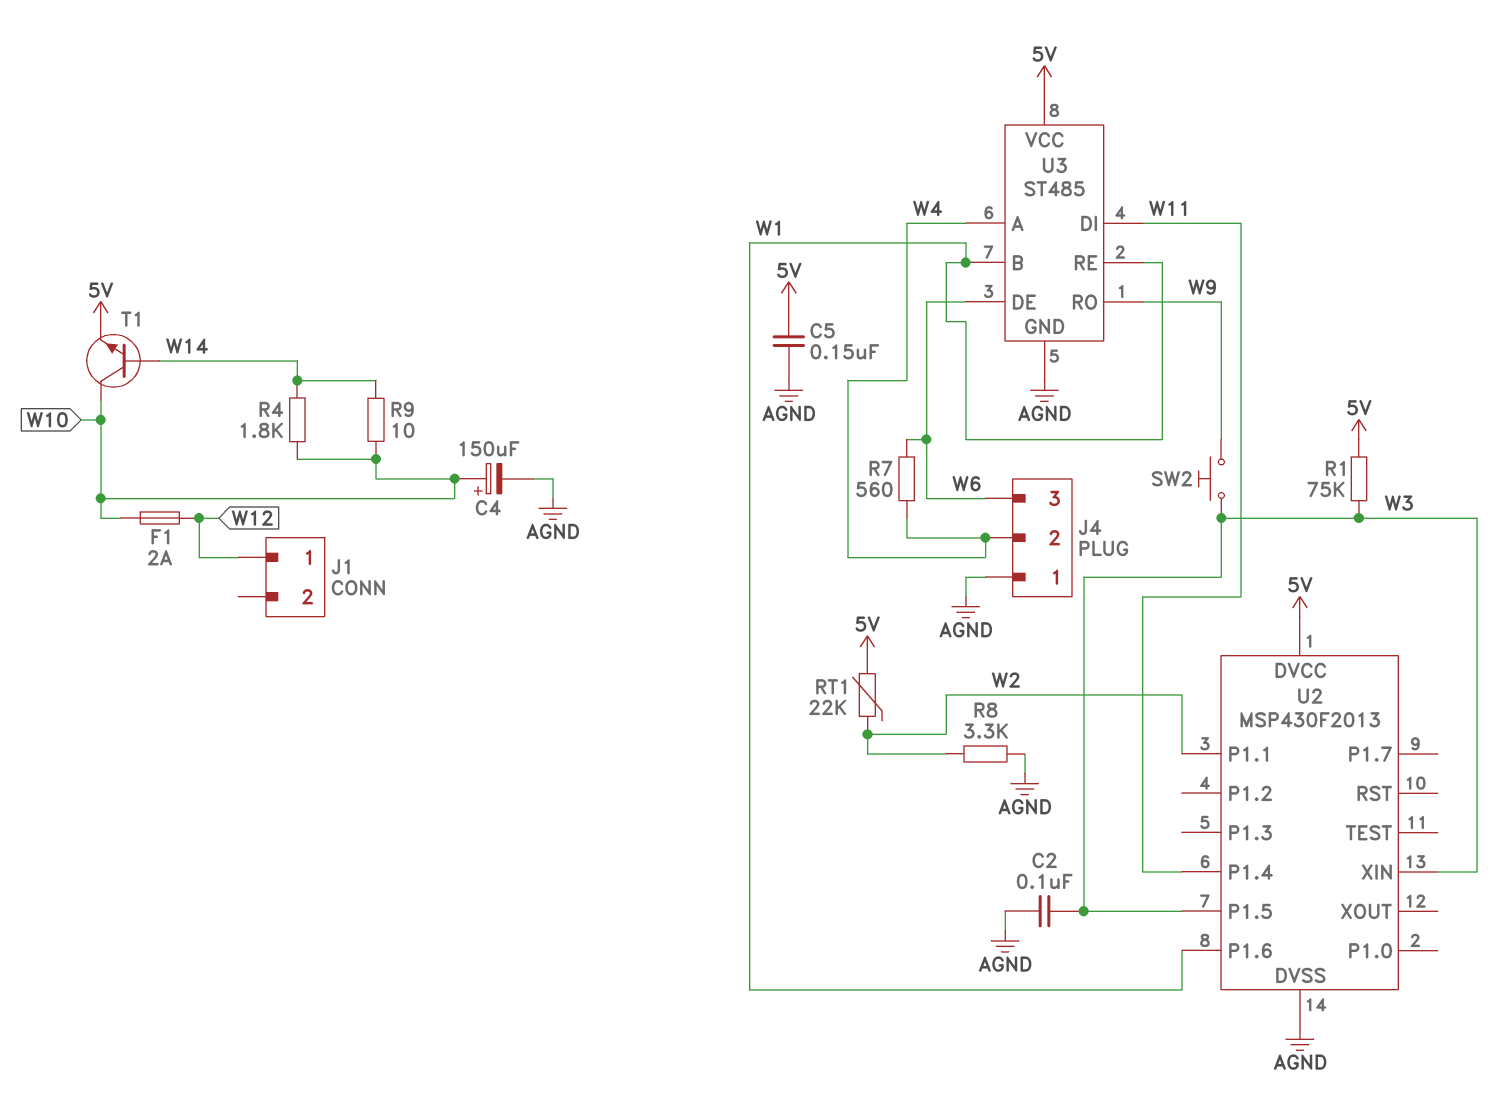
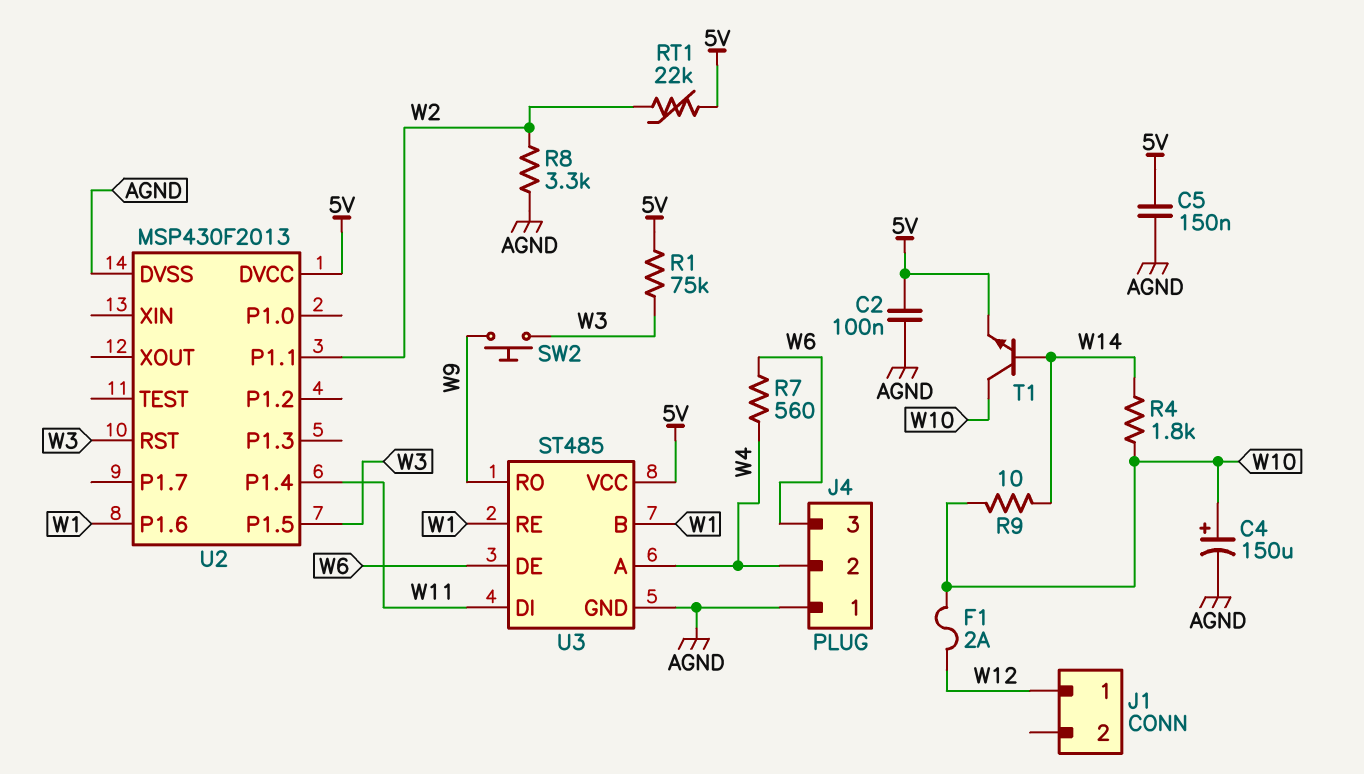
C2: 100nF (AGND, W3) -> 100nF (5V, AGND)
U2 pin RST: none -> W3
U2 pin XIN: W3 -> none

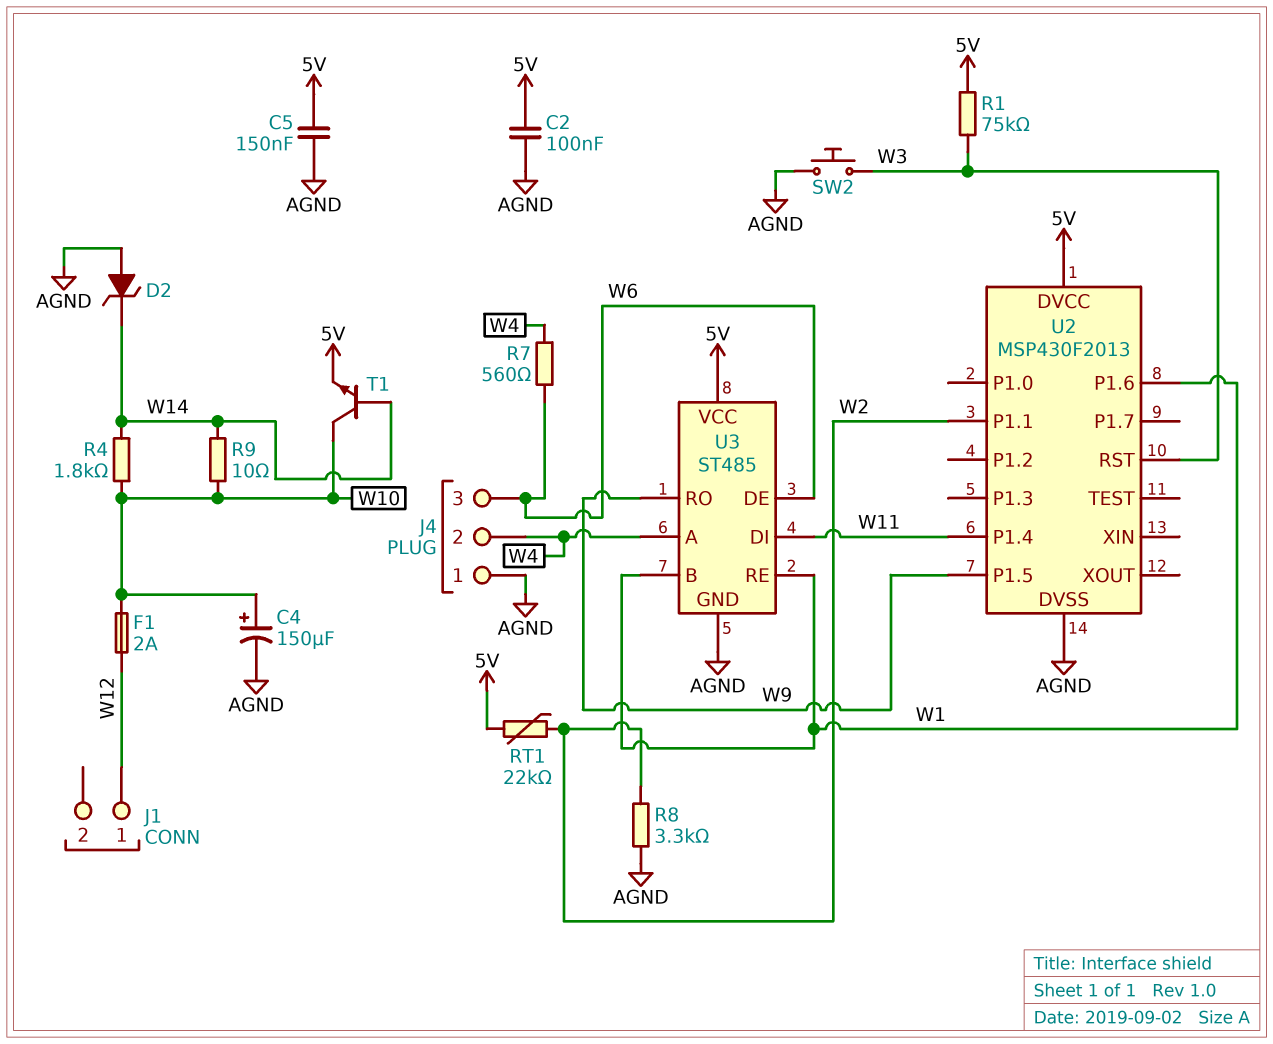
D2: none -> zener (A AGND, K W14)
SW2: button (W3, W9) -> button (AGND, W3)
U2 pin P1.5: W3 -> W9

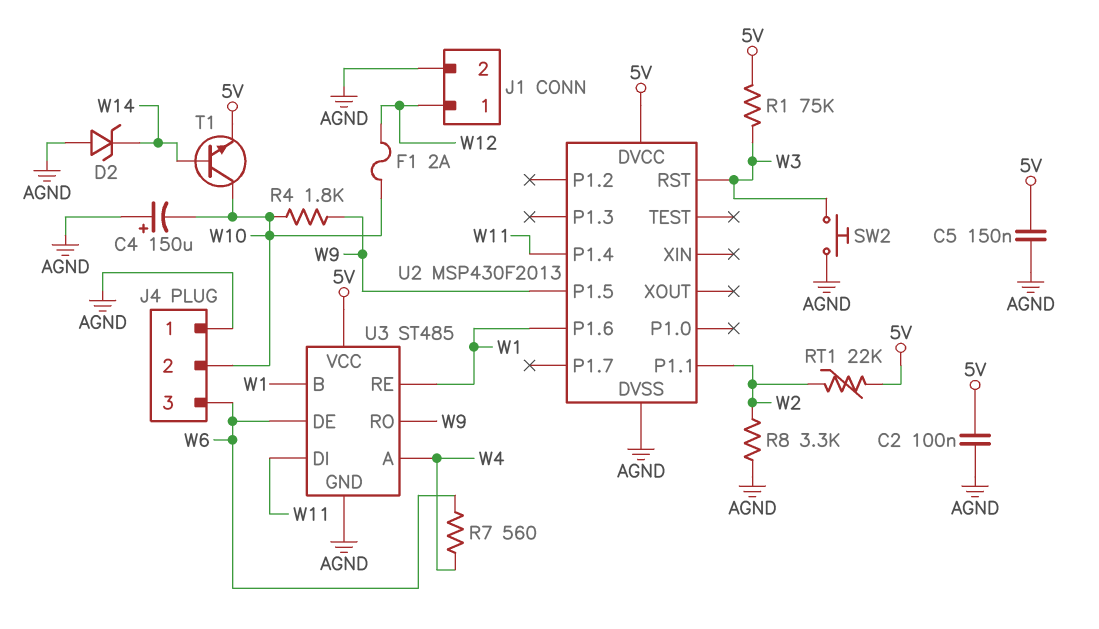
C4: 150uF (plus W10, minus AGND) -> 150uF (plus AGND, minus W10)
J1 pin 2: none -> AGND
J4 pin 2: W4 -> W10
R4: 1.8k (W10, W14) -> 1.8k (W9, W10)
R9: 10 (W10, W14) -> none

